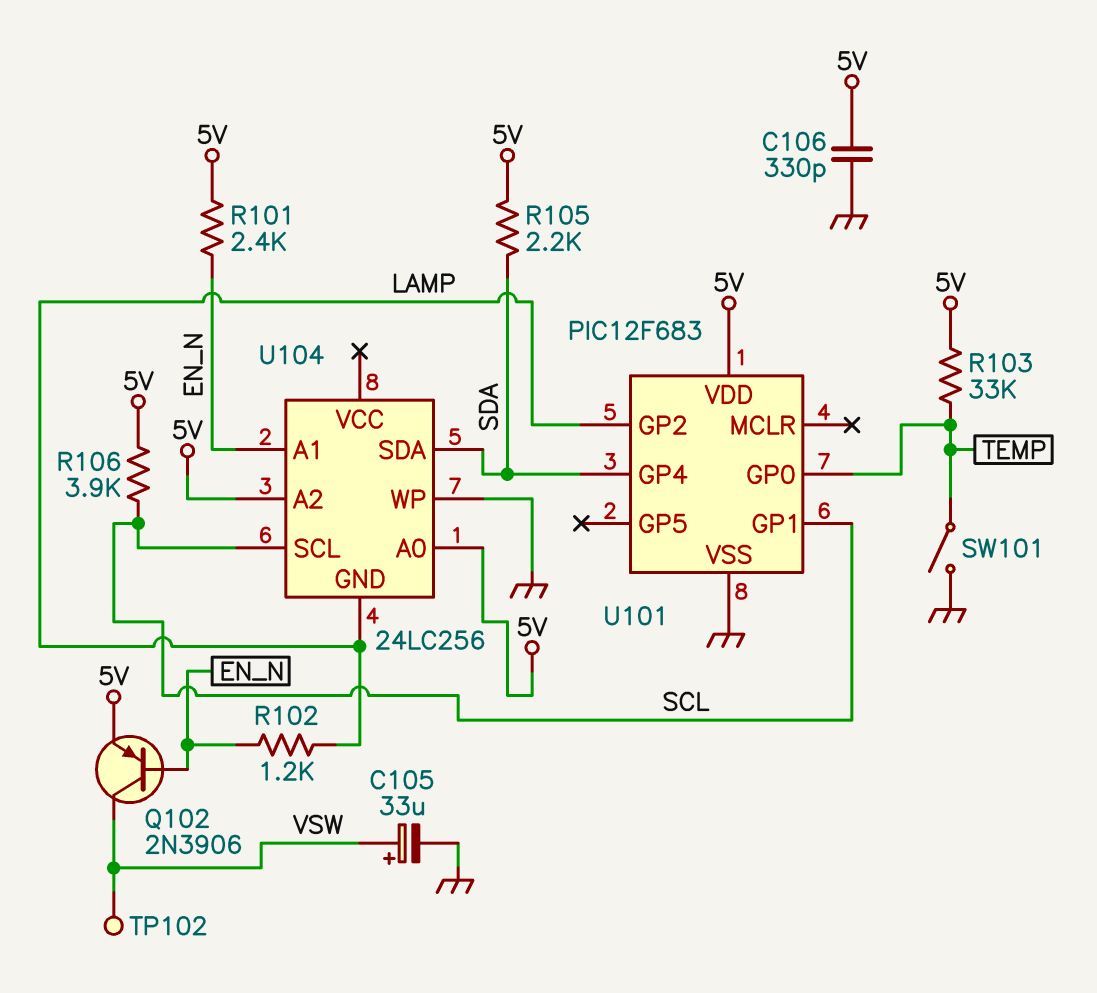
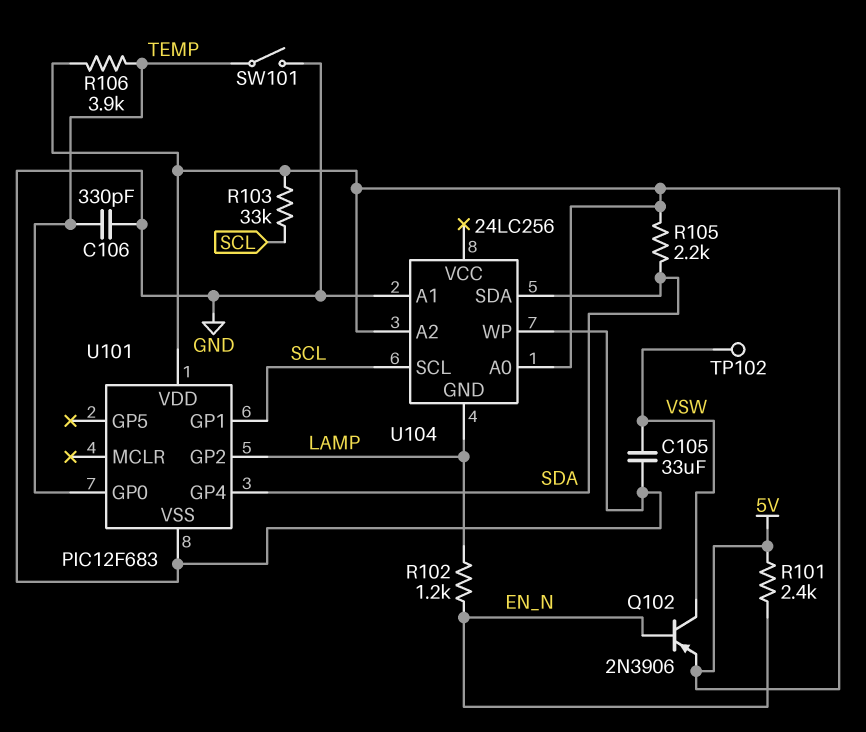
C105: 33uF (plus VSW, minus GND) -> 33uF (GND, VSW)
C106: 330pF (5V, GND) -> 330pF (GND, TEMP)
R103: 33k (5V, TEMP) -> 33k (5V, SCL)
R106: 3.9k (5V, SCL) -> 3.9k (5V, TEMP)
U104 pin A1: EN_N -> GND

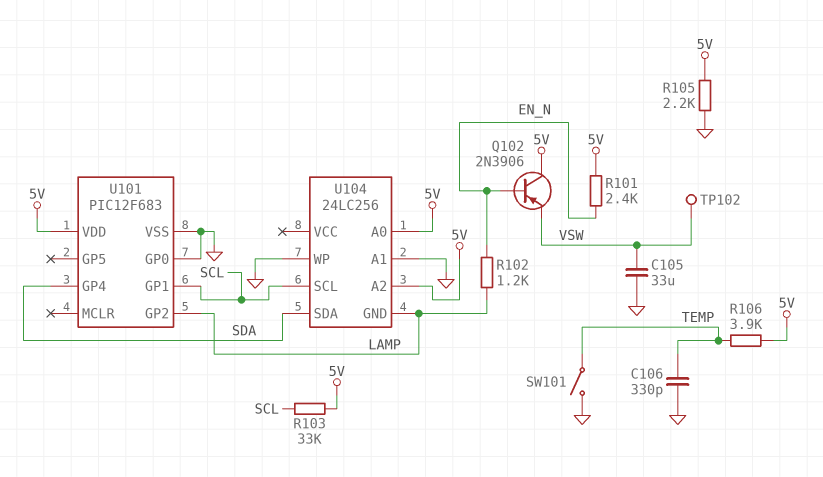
Q102: PNP 2N3906 (B EN_N, C VSW, E 5V) -> PNP 2N3906 (B EN_N, C 5V, E VSW)
R105: 2.2k (5V, SDA) -> 2.2k (5V, GND)
U101 pin GP0: TEMP -> GND

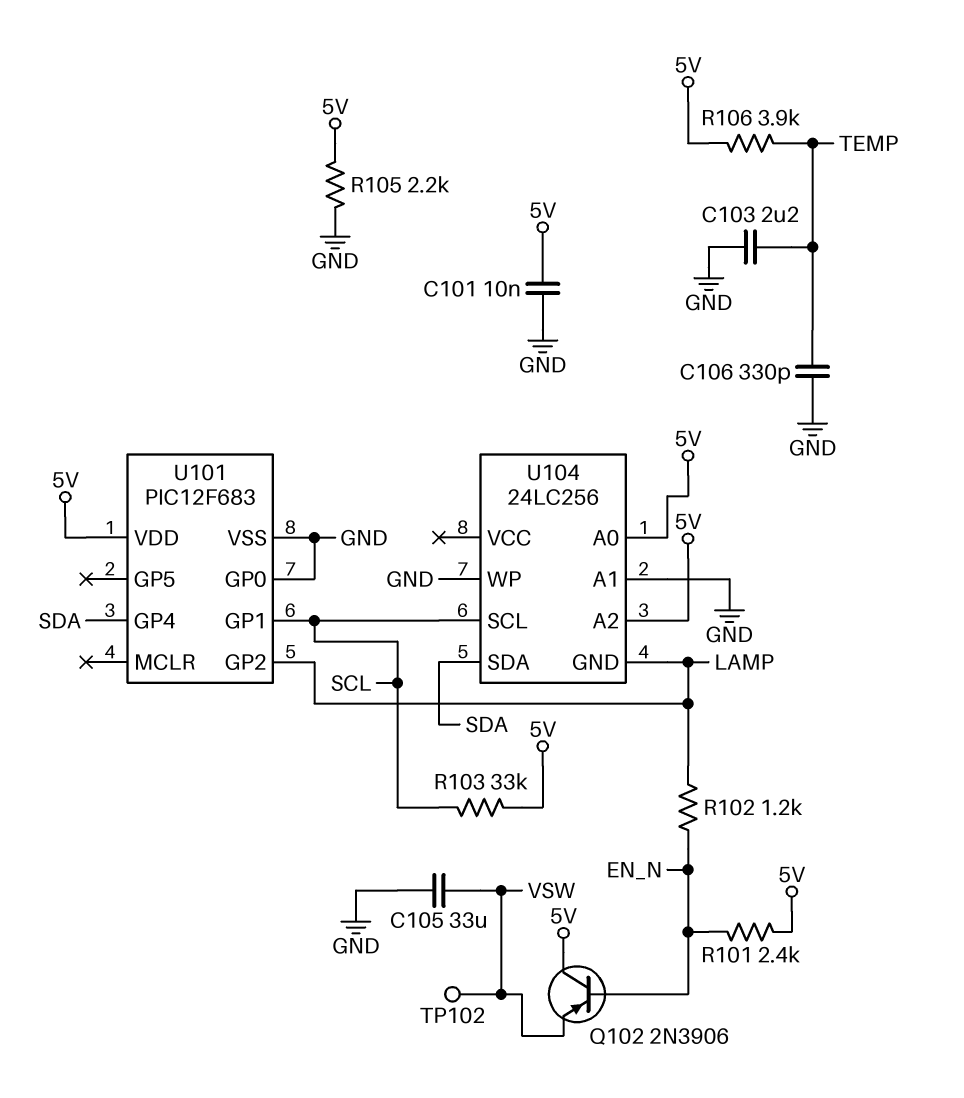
C101: none -> 10nF (5V, GND)
C103: none -> 2.2uF (GND, TEMP)
SW101: switch (GND, TEMP) -> none

